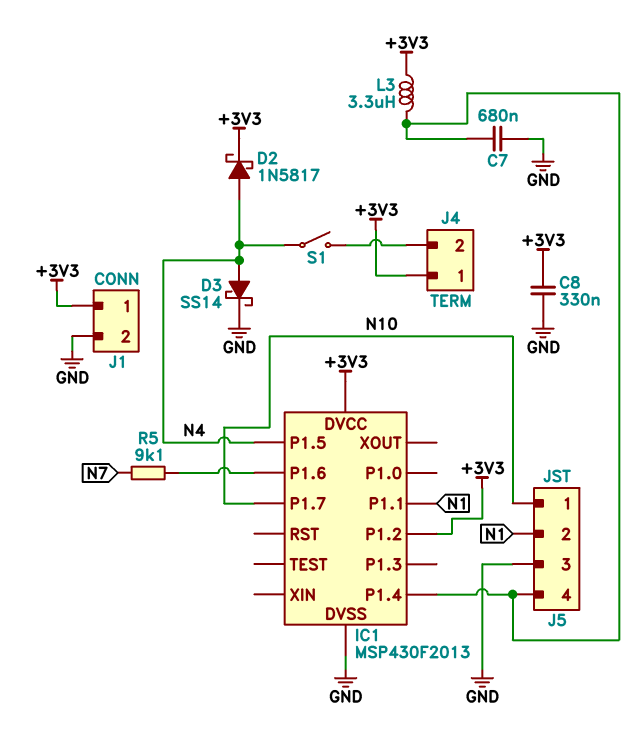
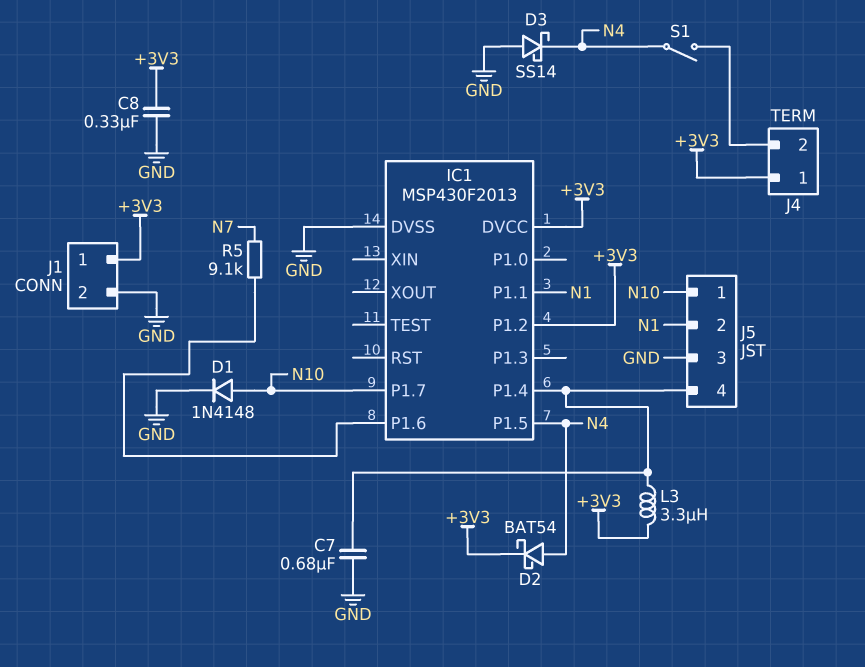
D1: none -> diode 1N4148 (A N10, K GND)
D2: schottky 1N5817 (A N4, K +3V3) -> schottky BAT54 (A N4, K +3V3)
D3: schottky SS14 (A N4, K GND) -> schottky SS14 (A GND, K N4)

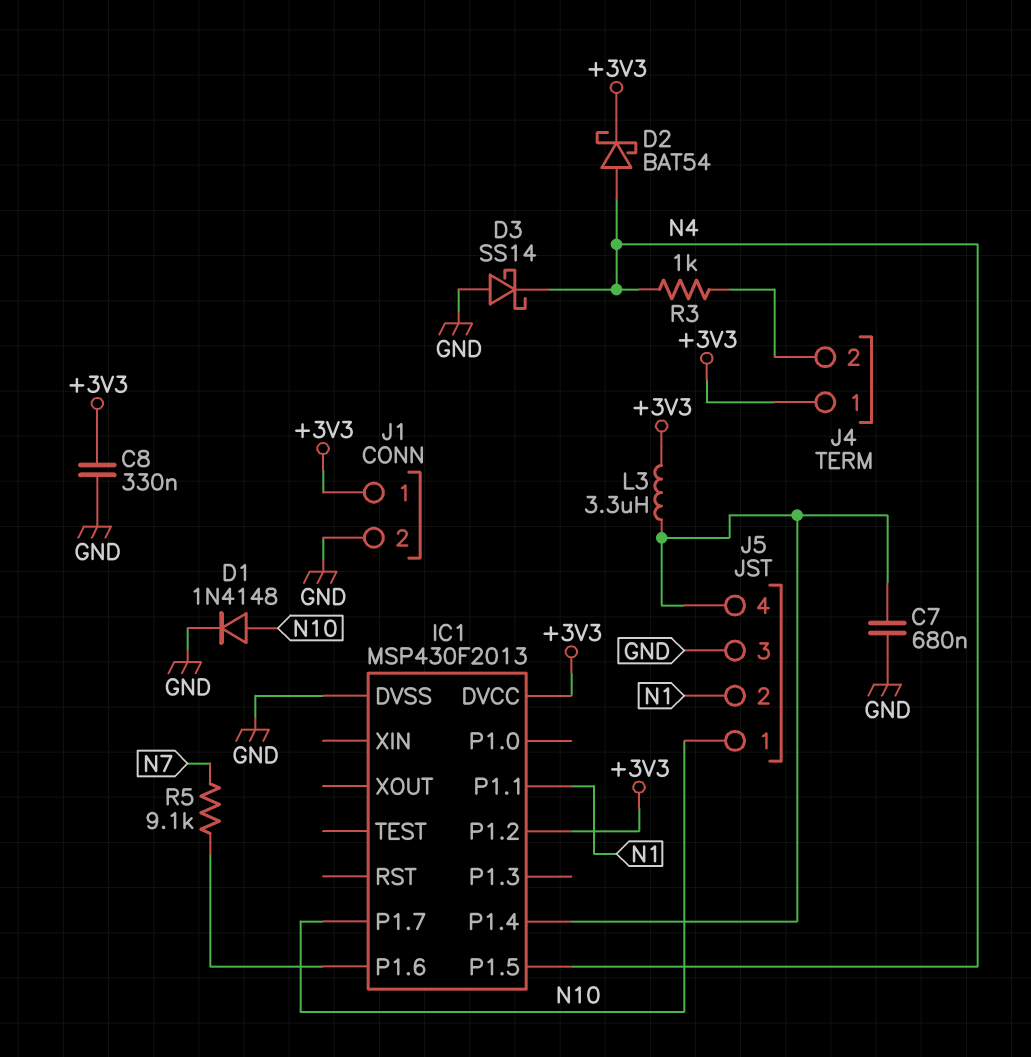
R3: none -> 1k (J4/2, N4)
S1: switch (J4/2, N4) -> none

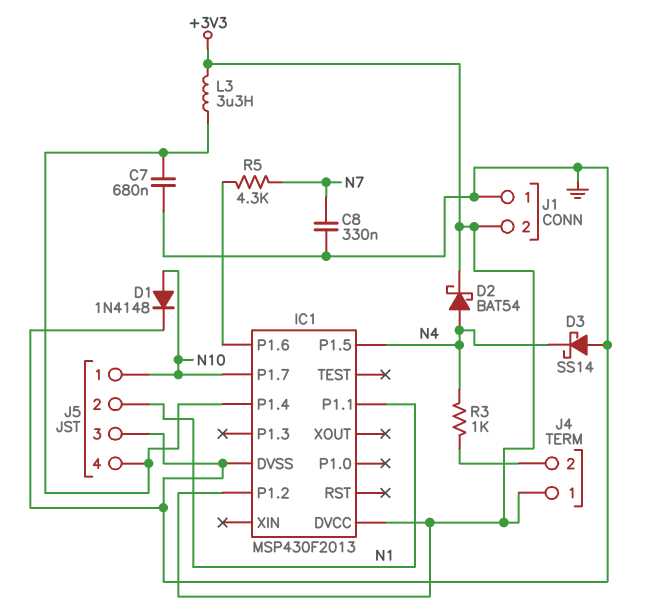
C8: 330nF (+3V3, GND) -> 330nF (GND, N7)
J1 pin 1: +3V3 -> GND
J1 pin 2: GND -> +3V3
R5: 9.1k (IC1/P1.6, N7) -> 4.3k (IC1/P1.6, N7)

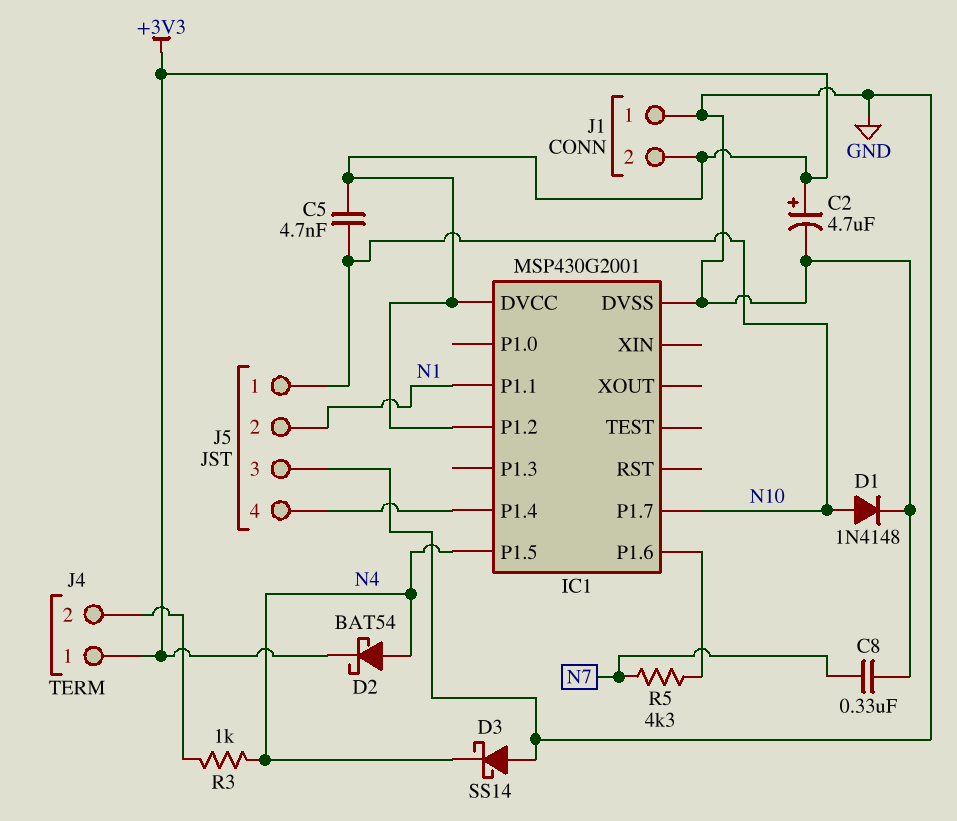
C2: none -> 4.7uF (plus +3V3, minus GND)
C5: none -> 4.7nF (+3V3, N10)
C7: 680nF (GND, IC1/P1.4) -> none
IC1: MSP430F2013 -> MSP430G2001
L3: 3.3uH (+3V3, IC1/P1.4) -> none

